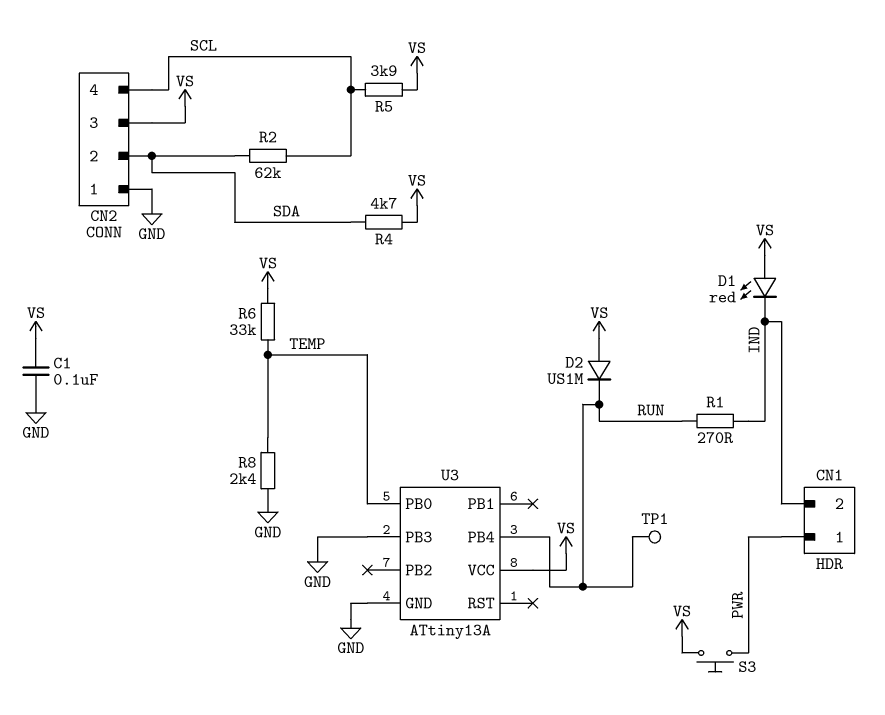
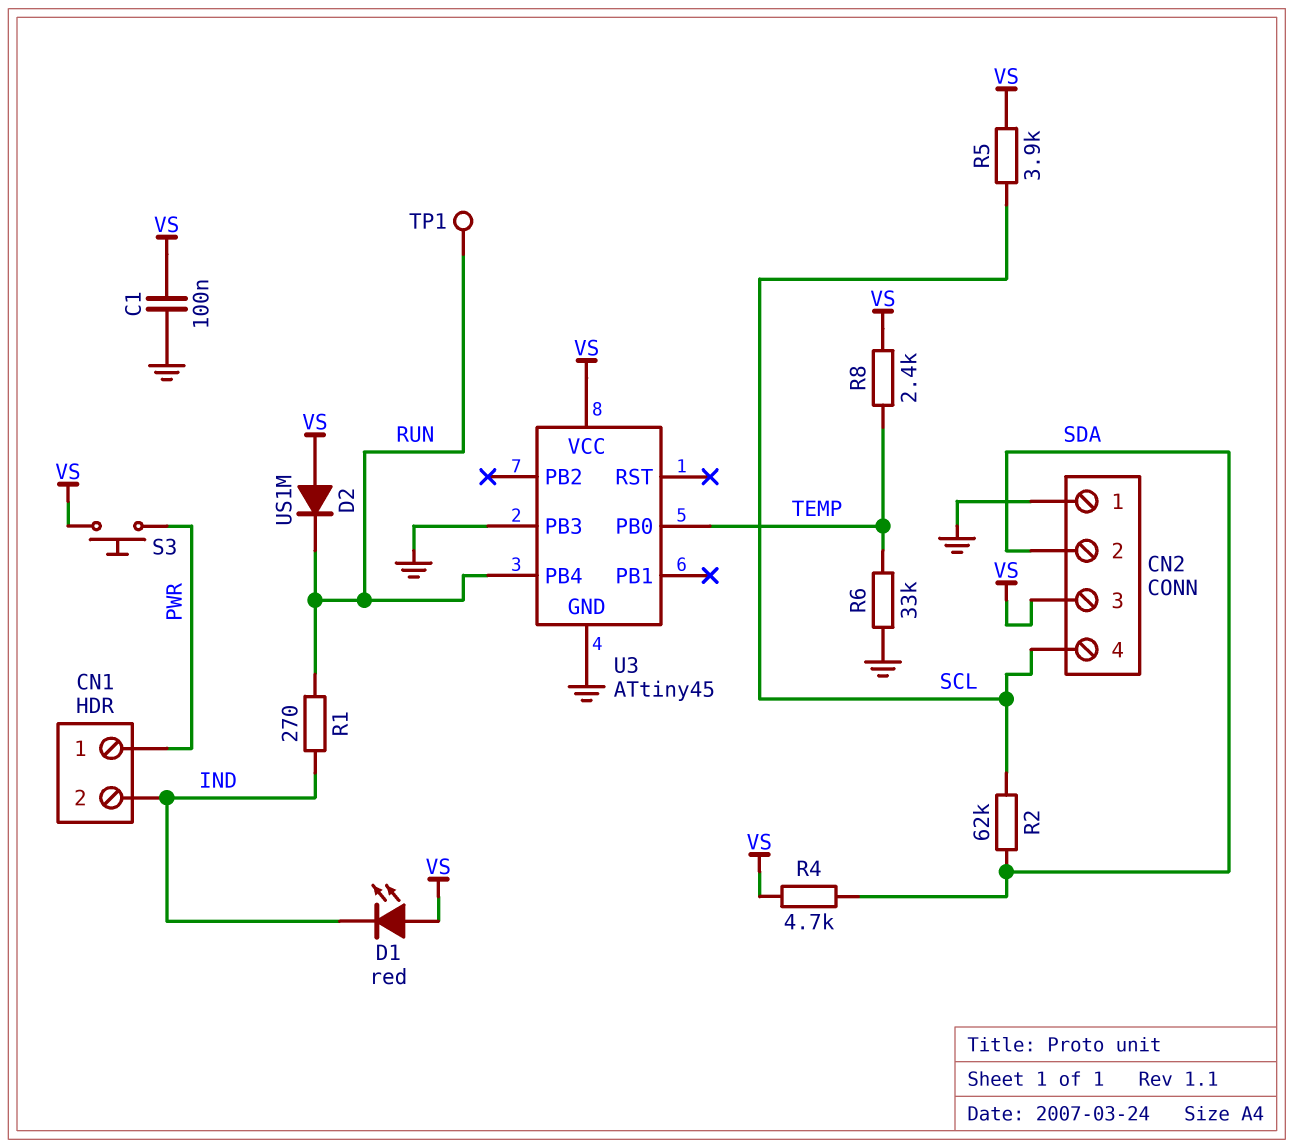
R6: 33k (TEMP, VS) -> 33k (GND, TEMP)
R8: 2.4k (GND, TEMP) -> 2.4k (TEMP, VS)
U3: ATtiny13A -> ATtiny45

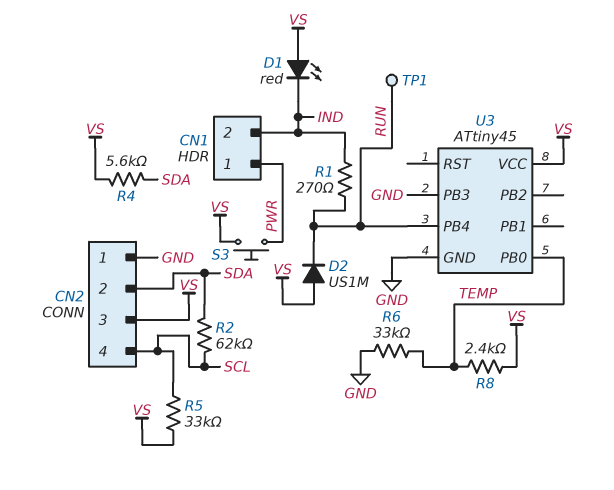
C1: 100nF (GND, VS) -> none
R4: 4.7k (SDA, VS) -> 5.6k (SDA, VS)
R5: 3.9k (SCL, VS) -> 33k (SCL, VS)

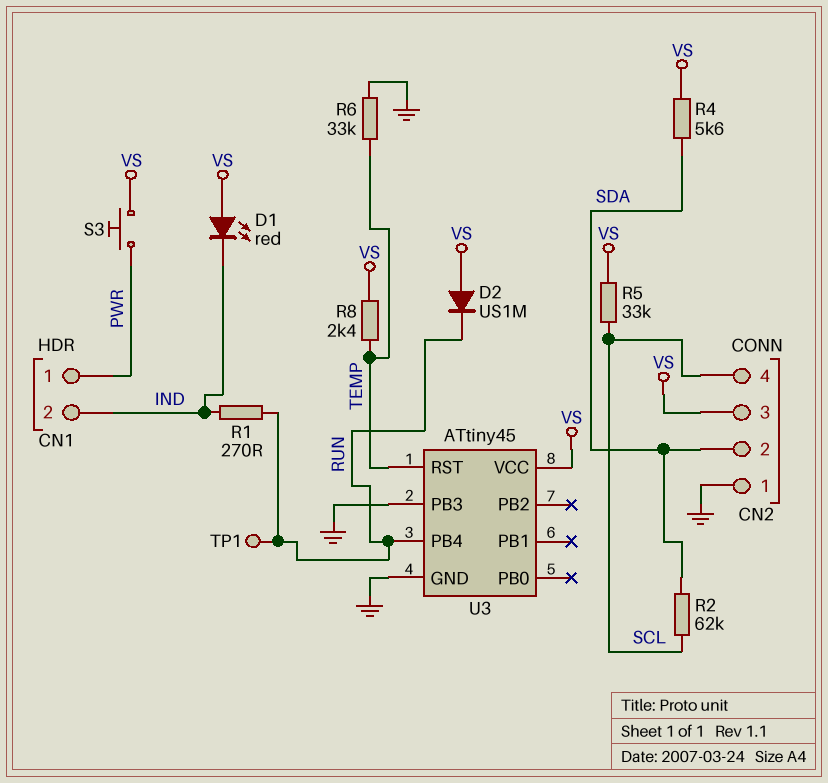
U3 pin PB0: TEMP -> none
U3 pin RST: none -> TEMP

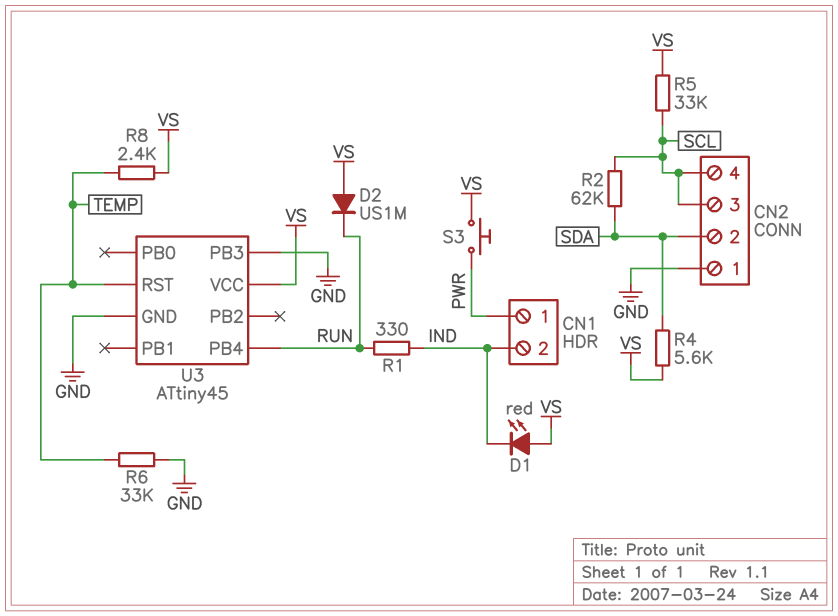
CN2 pin 3: VS -> SCL
R1: 270 (IND, RUN) -> 330 (IND, RUN)
TP1: test point (RUN) -> none

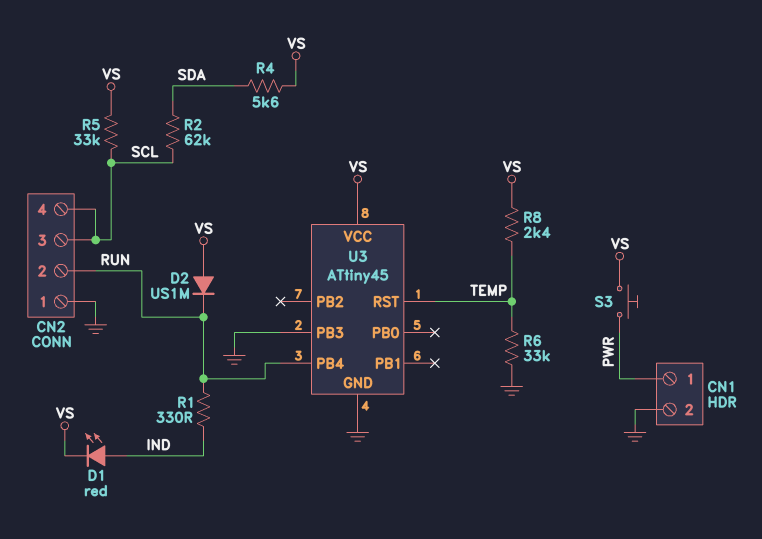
CN1 pin 2: IND -> GND
CN2 pin 2: SDA -> RUN
D1: LED red (A VS, K IND) -> LED red (A IND, K VS)

